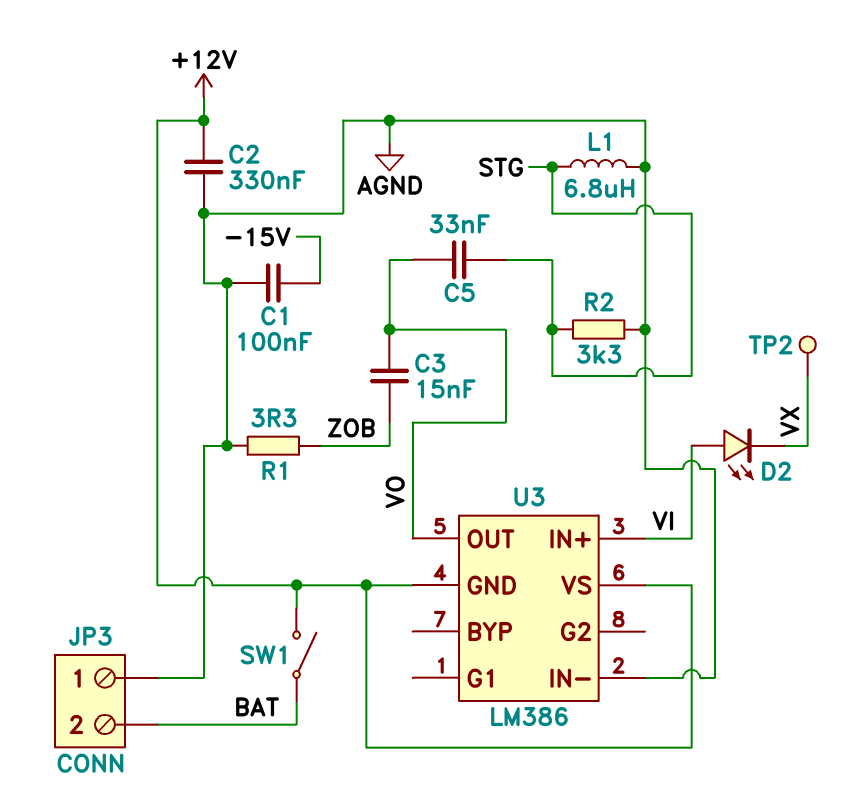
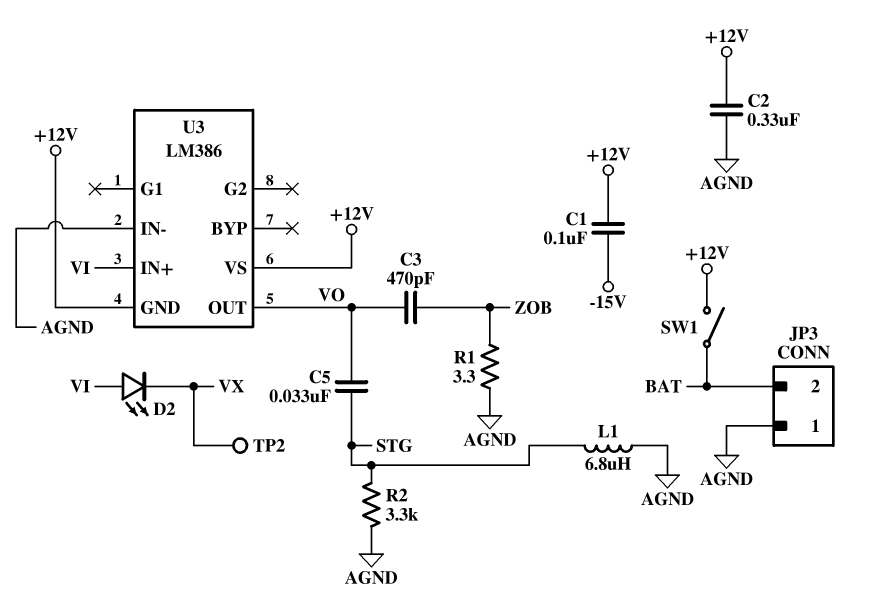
C1: 100nF (-15V, AGND) -> 100nF (+12V, -15V)
C3: 15nF (VO, ZOB) -> 470pF (VO, ZOB)

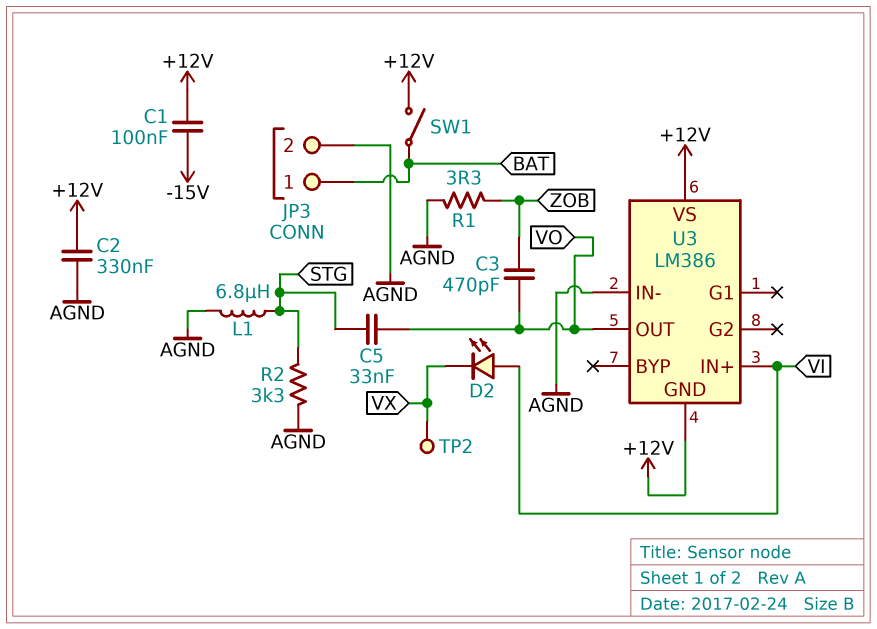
JP3 pin 1: AGND -> BAT
JP3 pin 2: BAT -> AGND

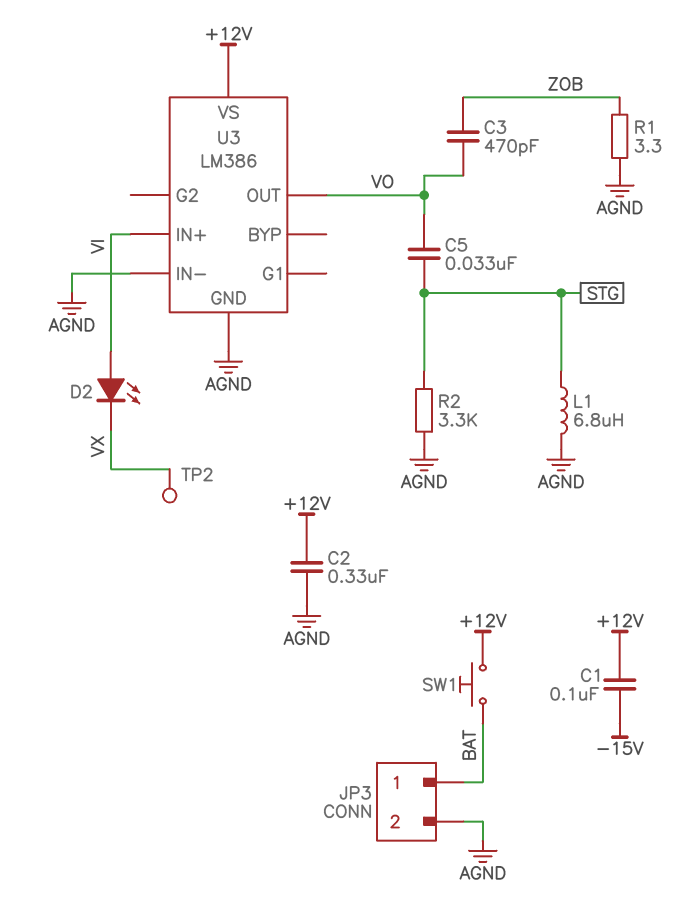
SW1: switch (+12V, BAT) -> button (+12V, BAT)
U3 pin GND: +12V -> AGND

